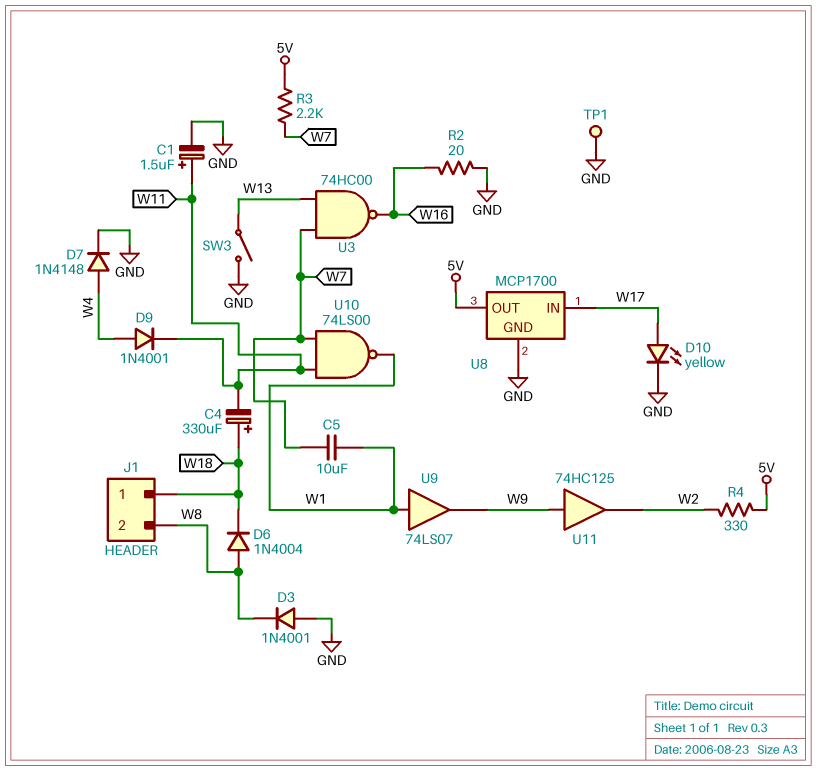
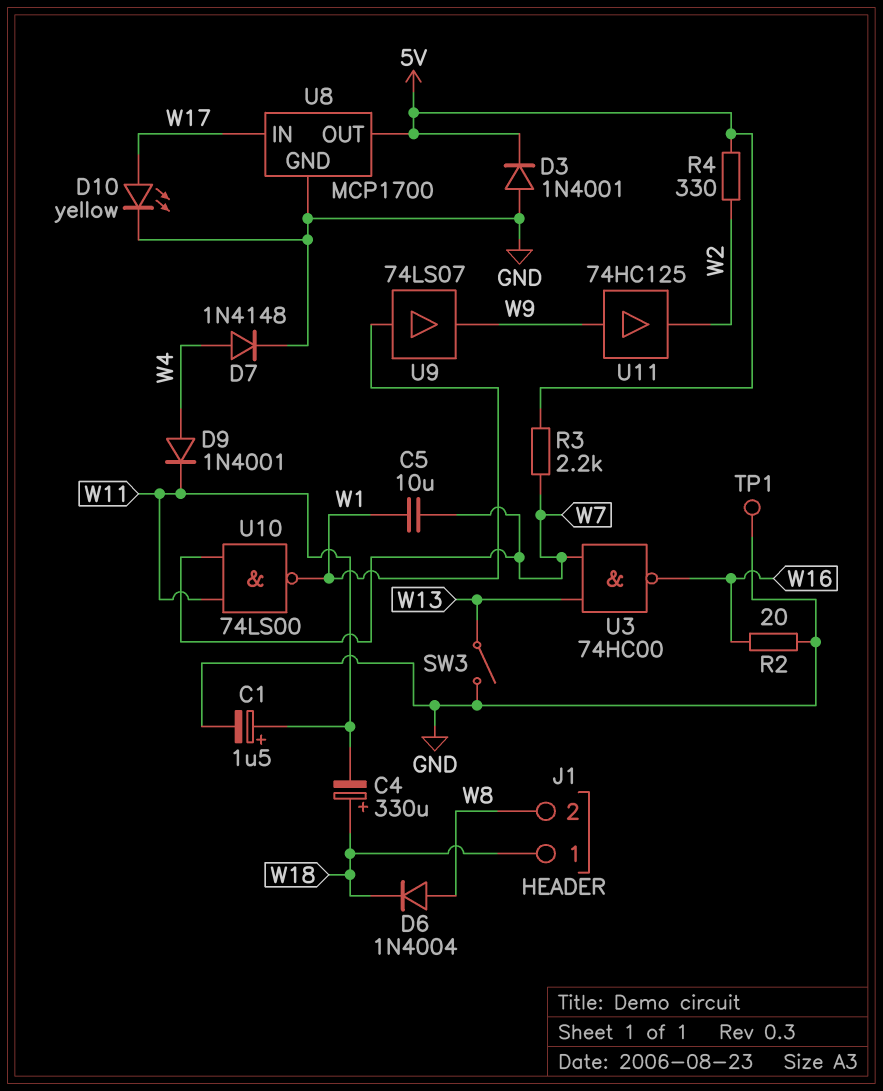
D3: diode 1N4001 (A GND, K W8) -> diode 1N4001 (A GND, K 5V)

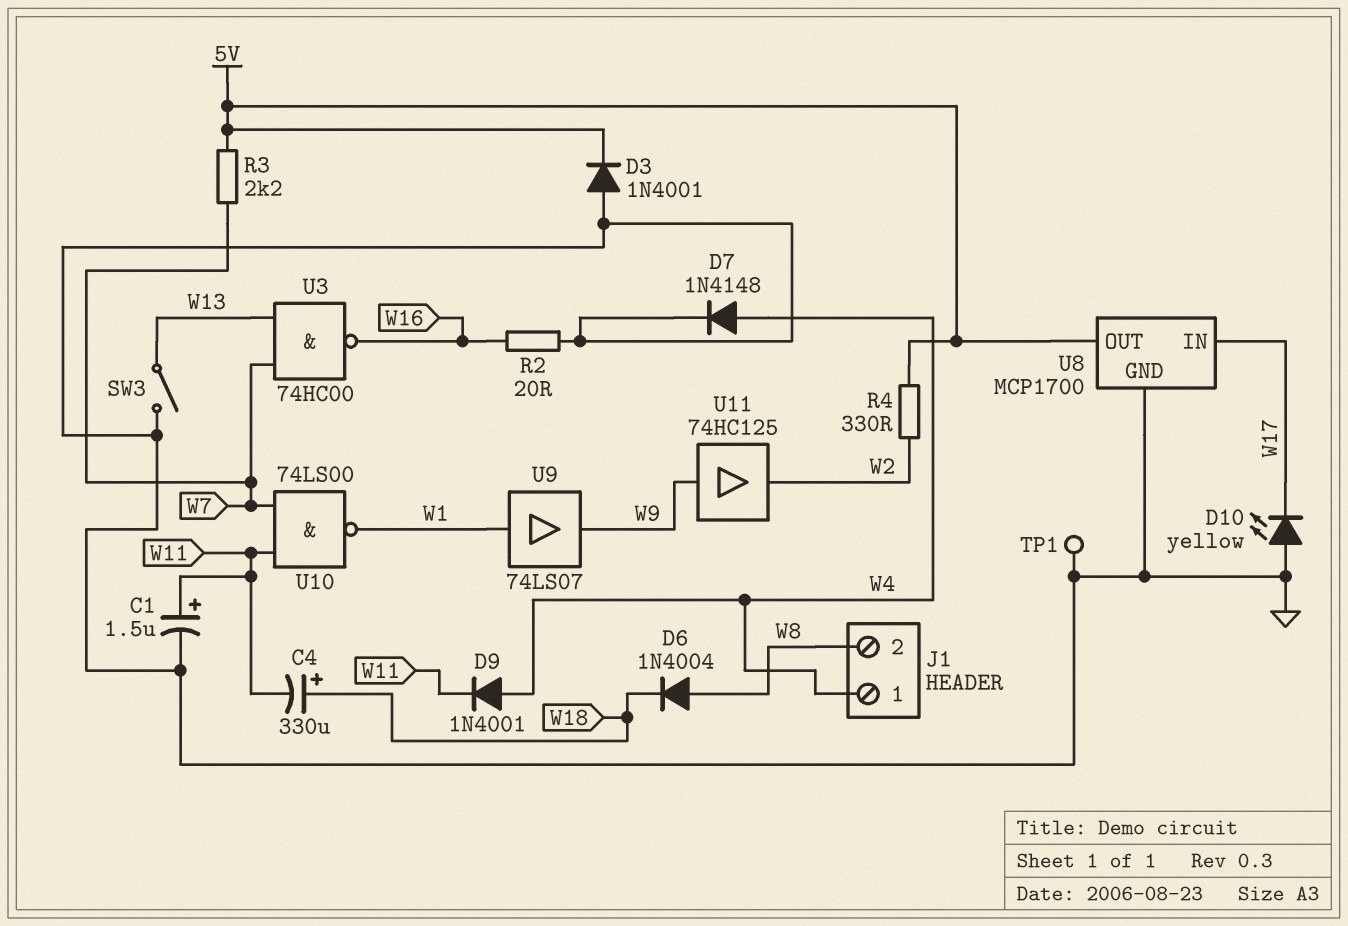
C5: 10uF (W1, W7) -> none
D10: LED yellow (A W17, K GND) -> LED yellow (A GND, K W17)
J1 pin 1: W18 -> W4

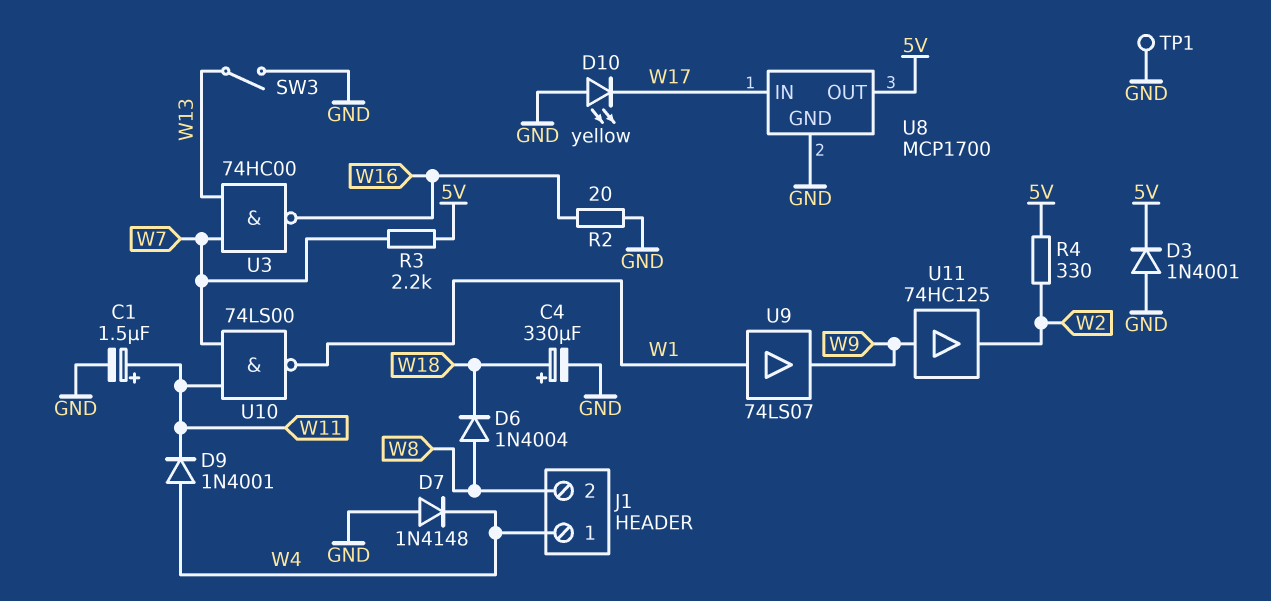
C4: 330uF (plus W18, minus W11) -> 330uF (plus W18, minus GND)
D7: diode 1N4148 (A W4, K GND) -> diode 1N4148 (A GND, K W4)

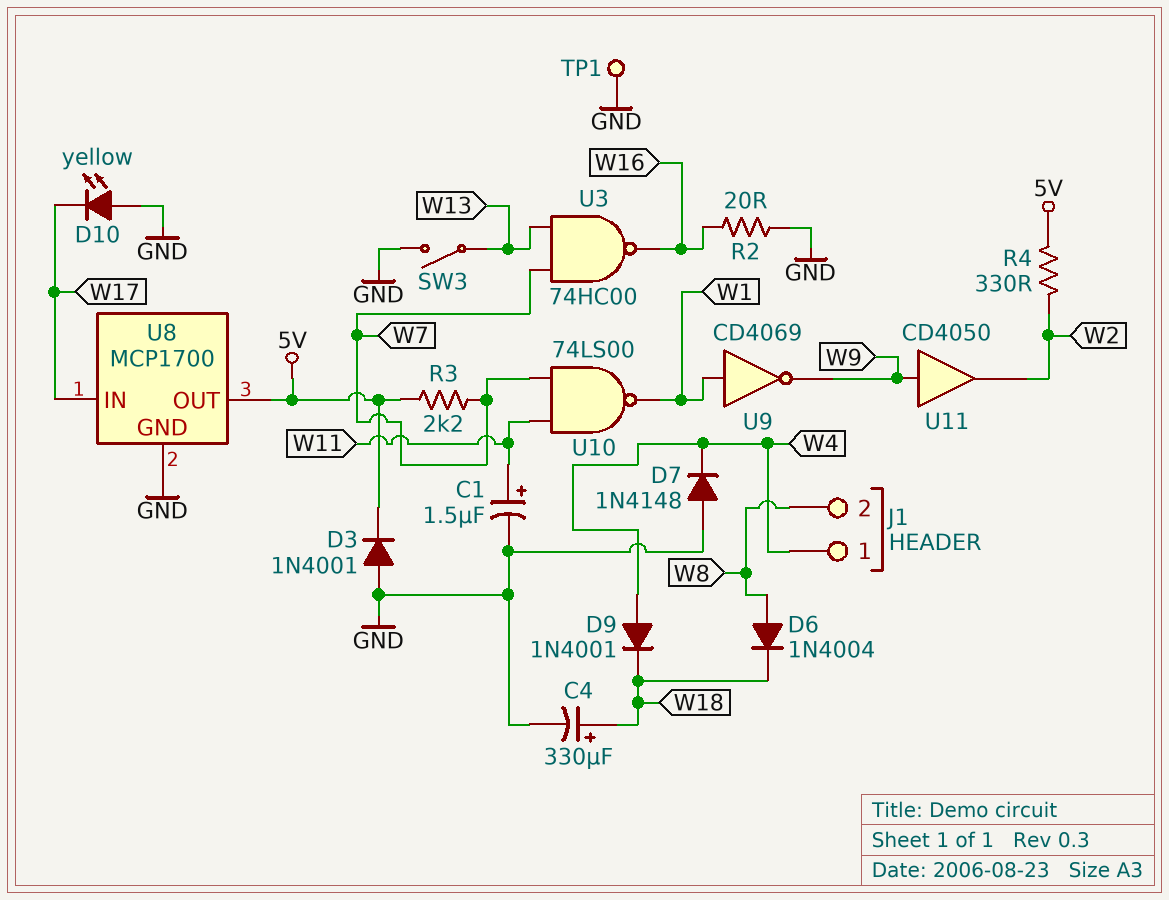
D9: diode 1N4001 (A W4, K W11) -> diode 1N4001 (A W4, K W18)
U9: buffer 74LS07 (in W1, out W9) -> NOT CD4069 (in W1, out W9)
U11: buffer 74HC125 (in W9, out W2) -> buffer CD4050 (in W9, out W2)

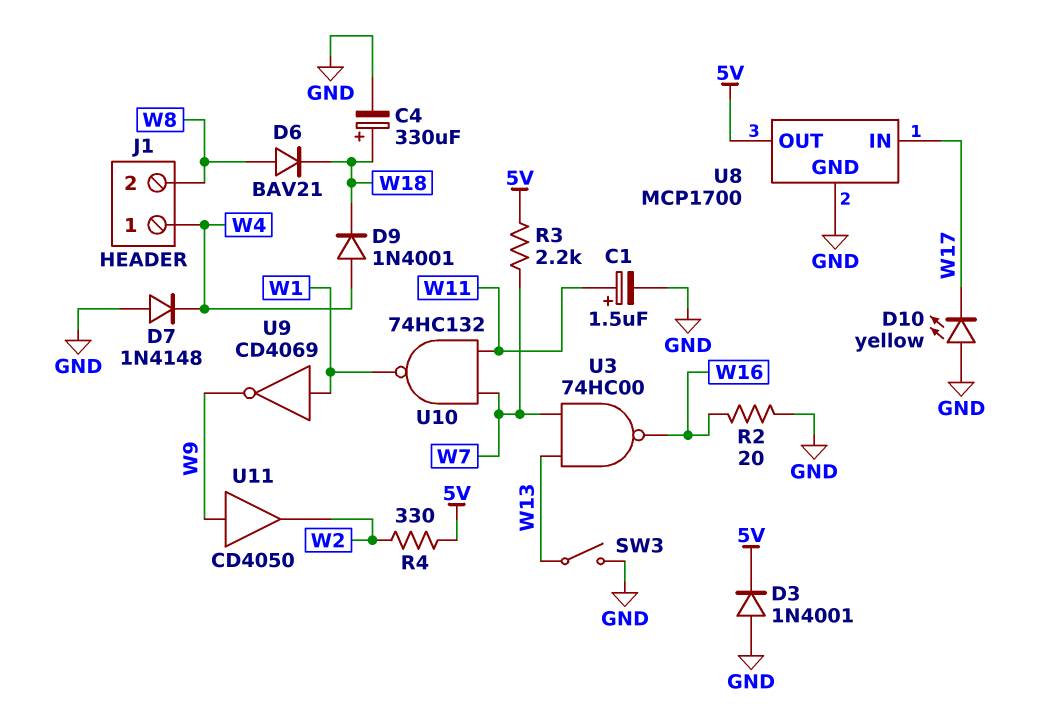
D6: diode 1N4004 (A W8, K W18) -> diode BAV21 (A W8, K W18)
TP1: test point (GND) -> none
U10: NAND 74LS00 (in W7, in W11, out W1) -> NAND 74HC132 (in W7, in W11, out W1)

